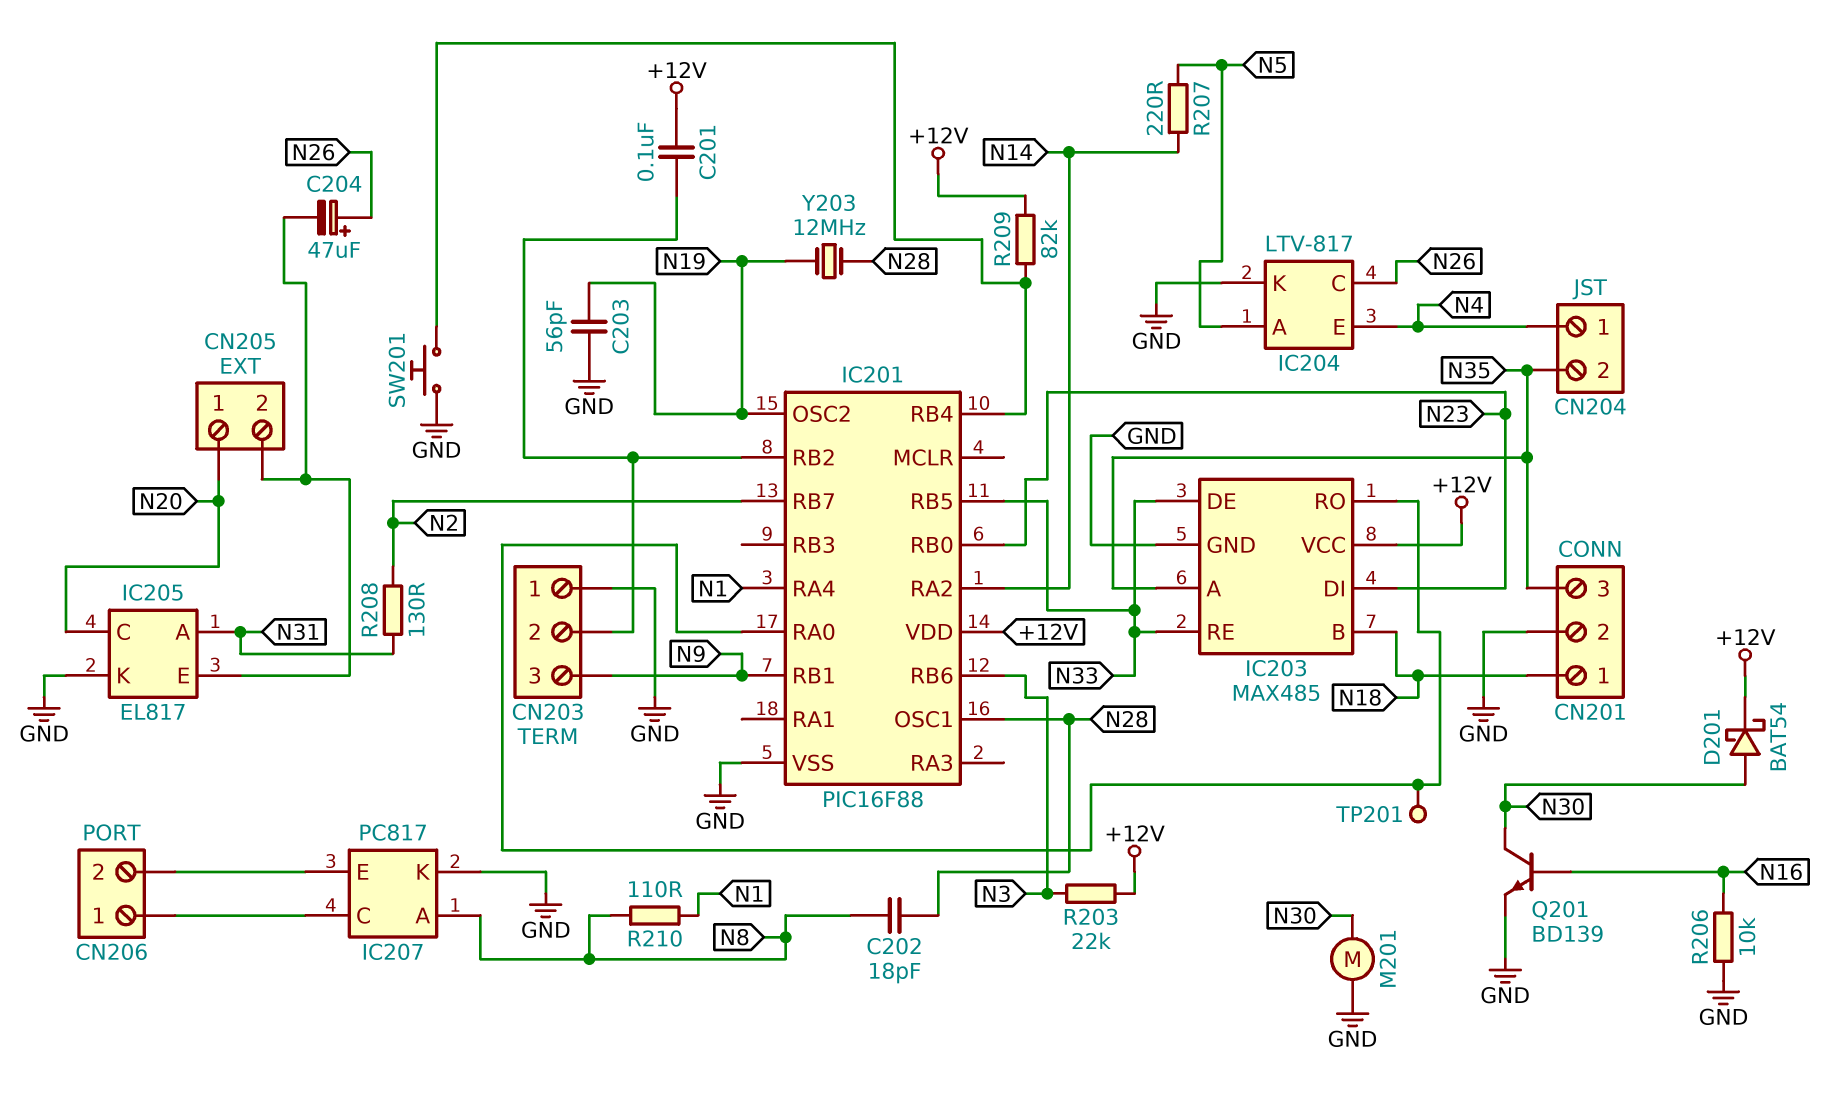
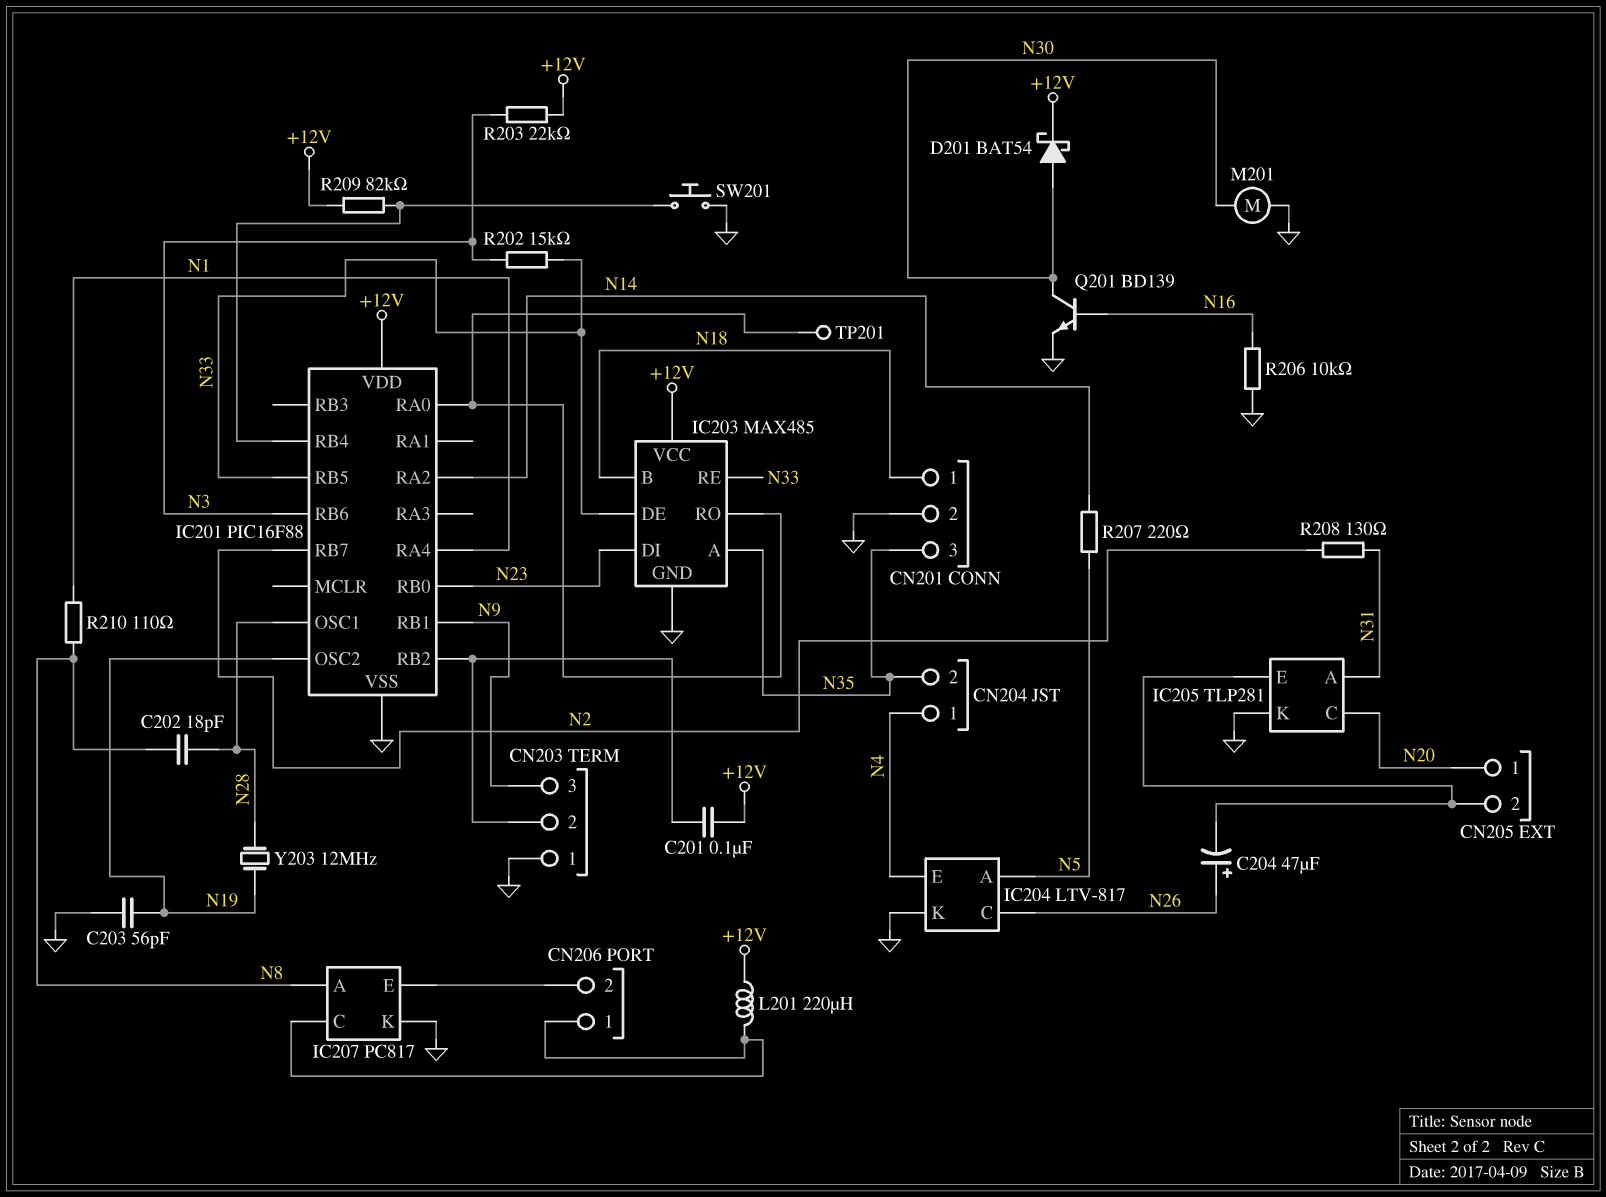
IC205: EL817 -> TLP281
L201: none -> 220uH (+12V, CN206/1)
R202: none -> 15k (N3, N33)

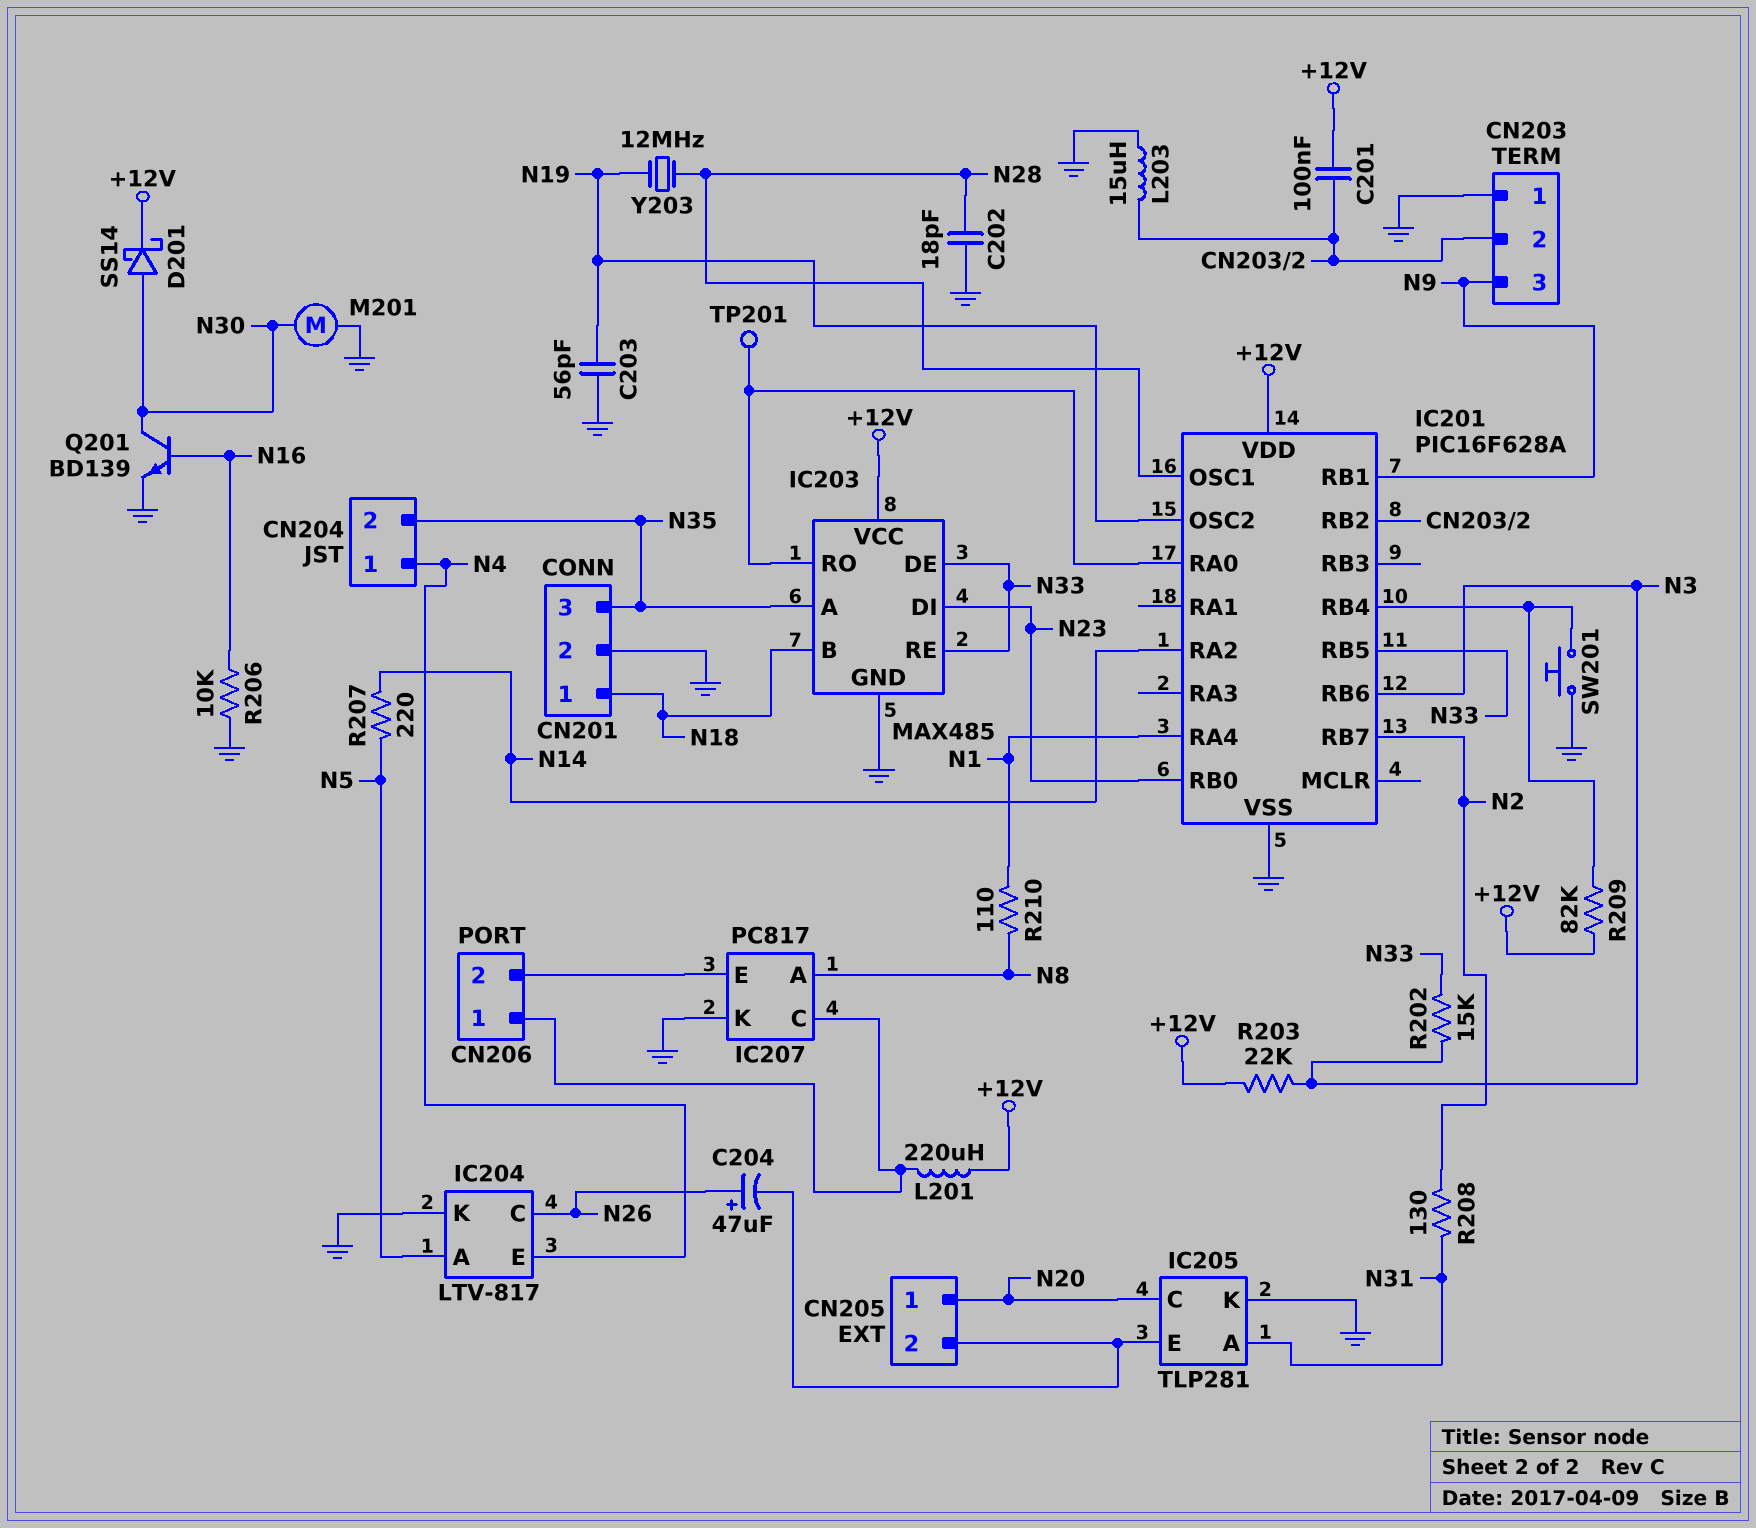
C202: 18pF (N8, N28) -> 18pF (GND, N28)
D201: schottky BAT54 (A N30, K +12V) -> schottky SS14 (A N30, K +12V)
IC201: PIC16F88 -> PIC16F628A
L203: none -> 15uH (CN203/2, GND)

